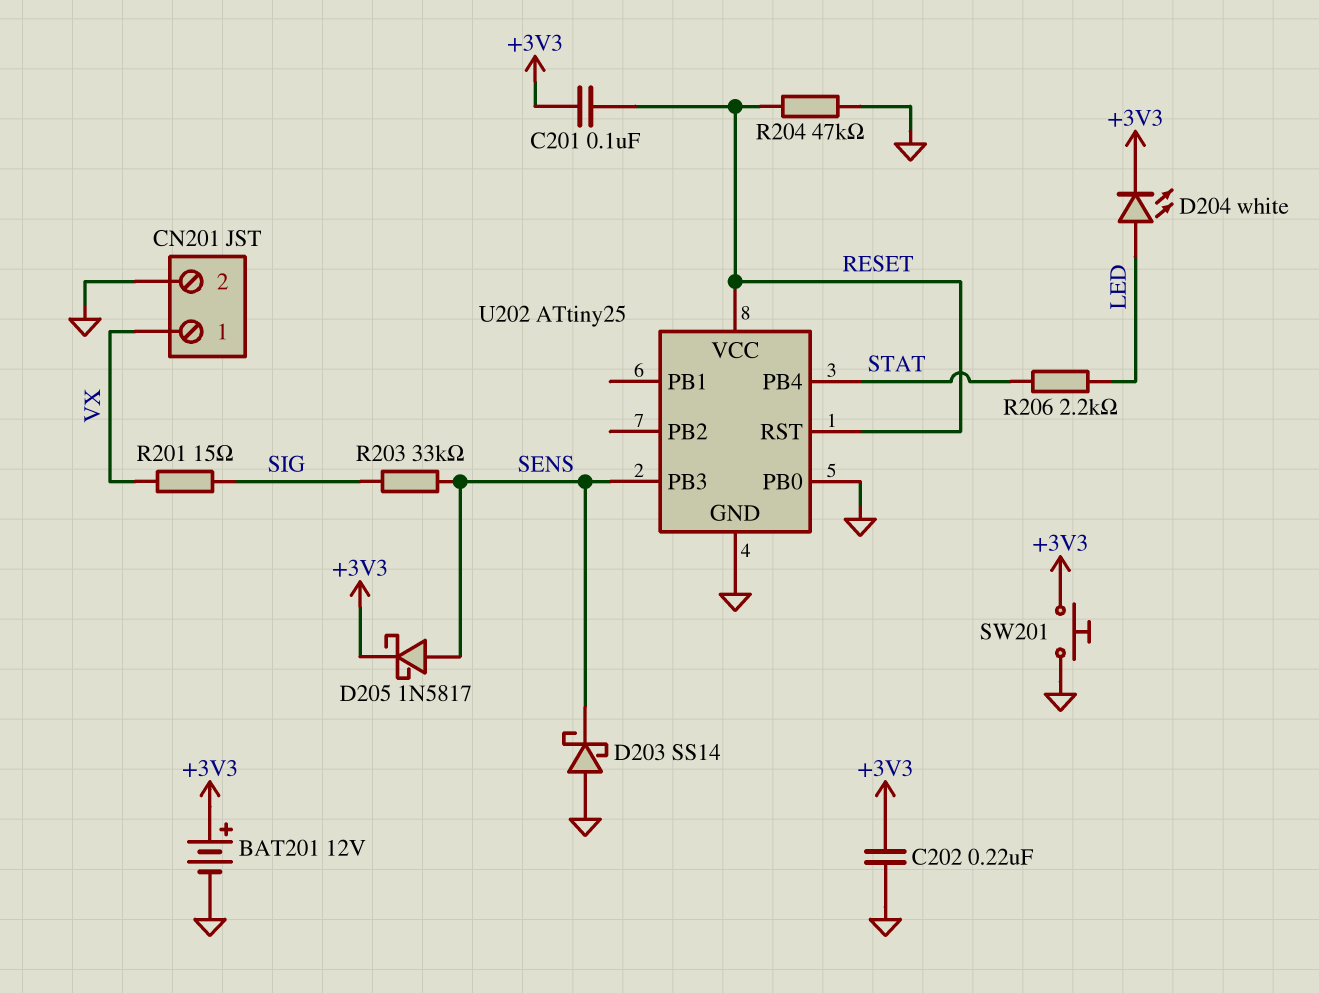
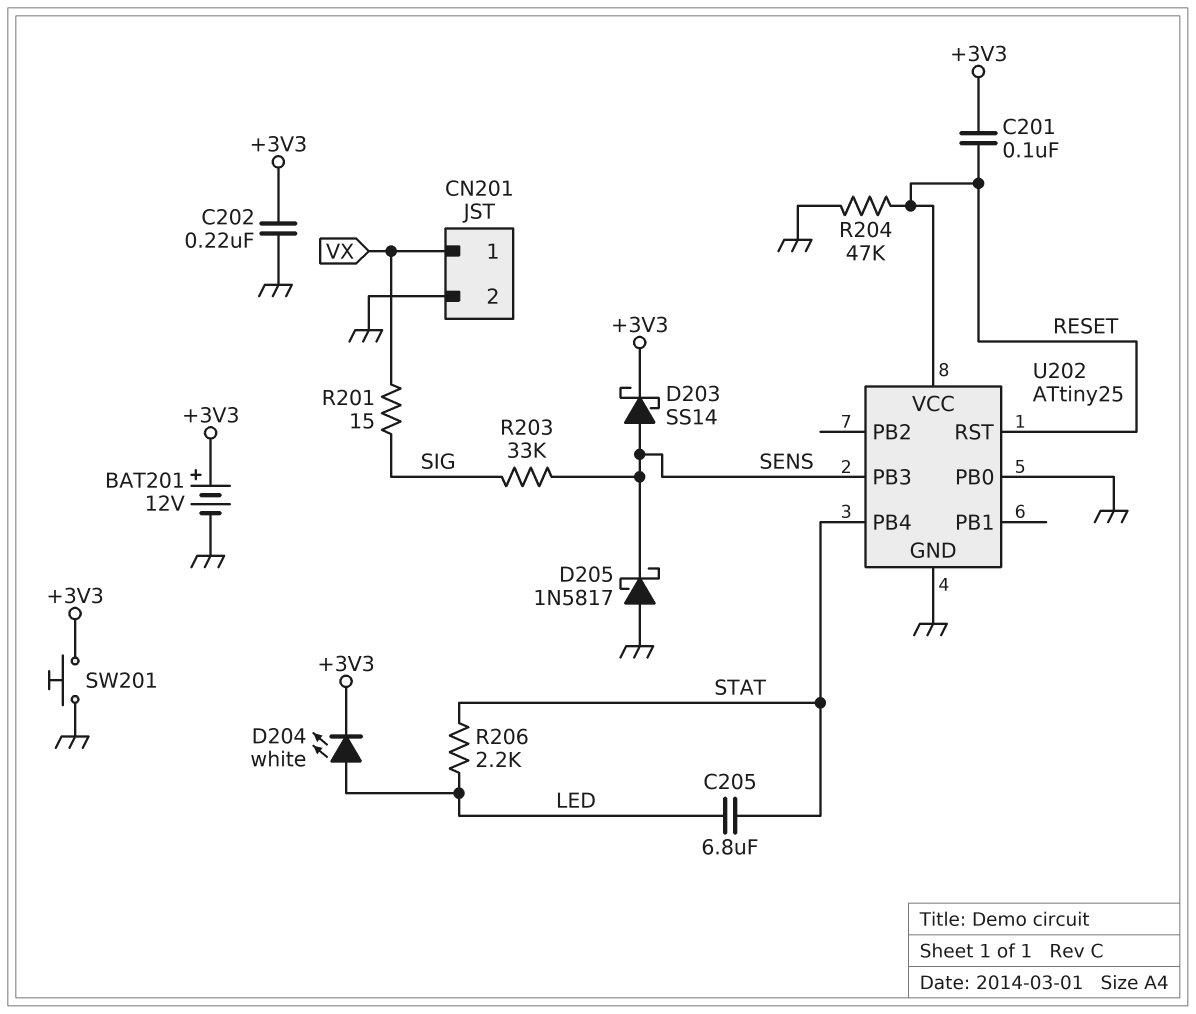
C205: none -> 6.8uF (LED, STAT)
D203: schottky SS14 (A GND, K SENS) -> schottky SS14 (A SENS, K +3V3)
D205: schottky 1N5817 (A SENS, K +3V3) -> schottky 1N5817 (A GND, K SENS)

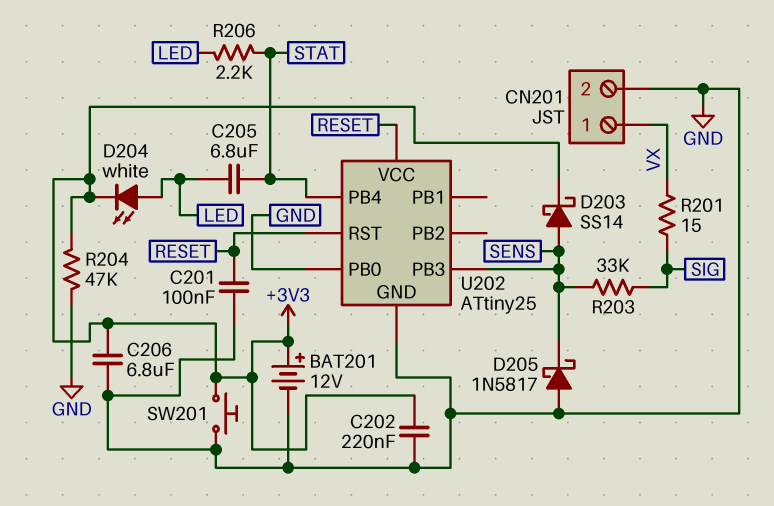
C201: 100nF (+3V3, RESET) -> 100nF (GND, RESET)
C206: none -> 6.8uF (+3V3, GND)
R204: 47k (GND, RESET) -> 47k (+3V3, GND)

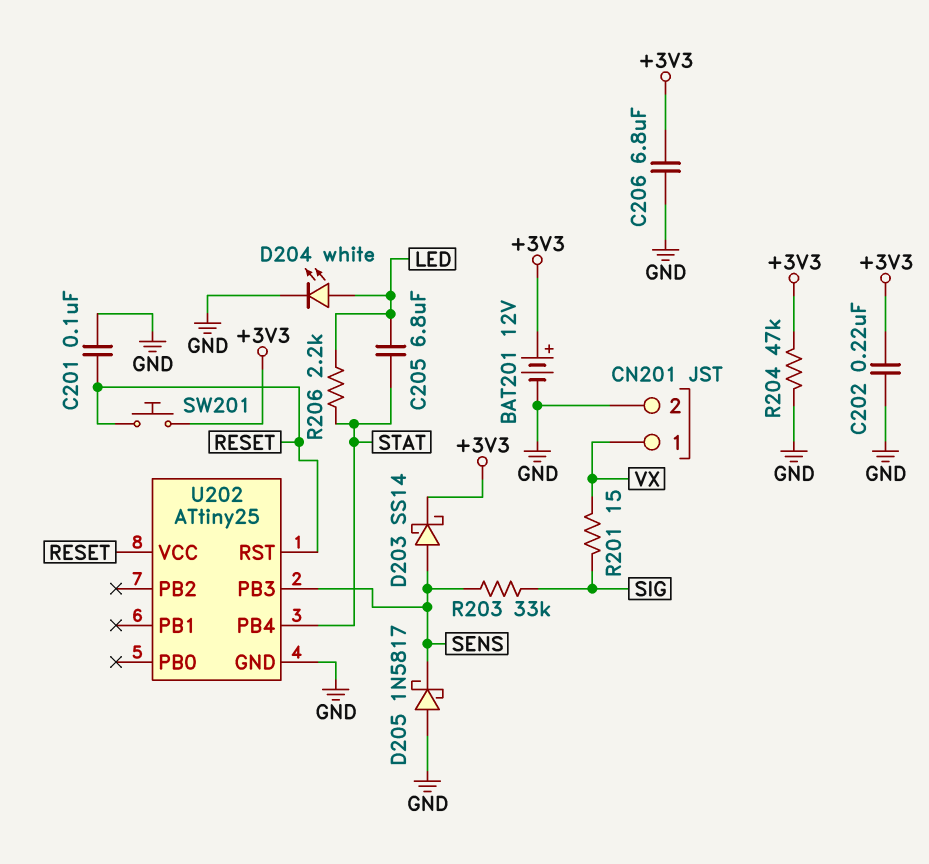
D204: LED white (A LED, K +3V3) -> LED white (A LED, K GND)
SW201: button (+3V3, GND) -> button (+3V3, RESET)
U202 pin PB0: GND -> none

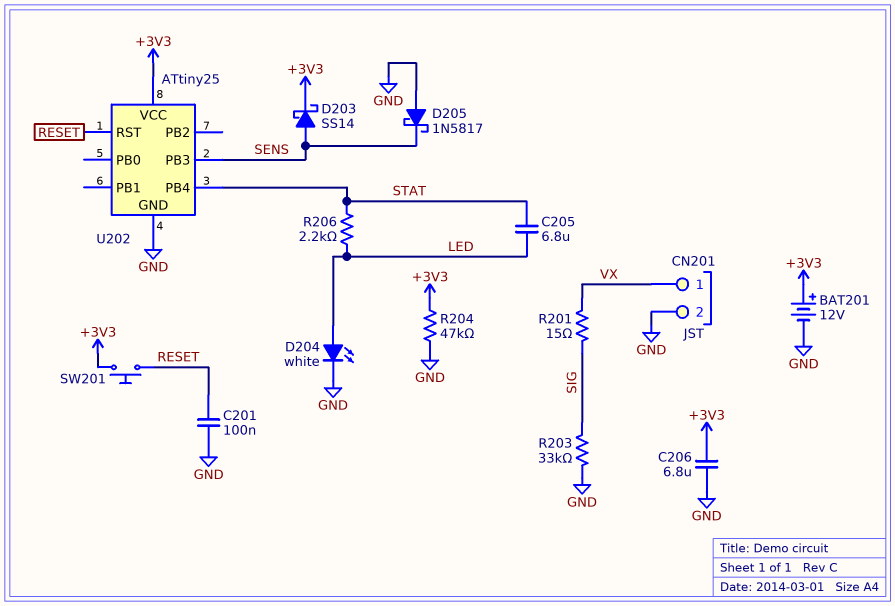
C202: 220nF (+3V3, GND) -> none
R203: 33k (SENS, SIG) -> 33k (GND, SIG)
U202 pin VCC: RESET -> +3V3

